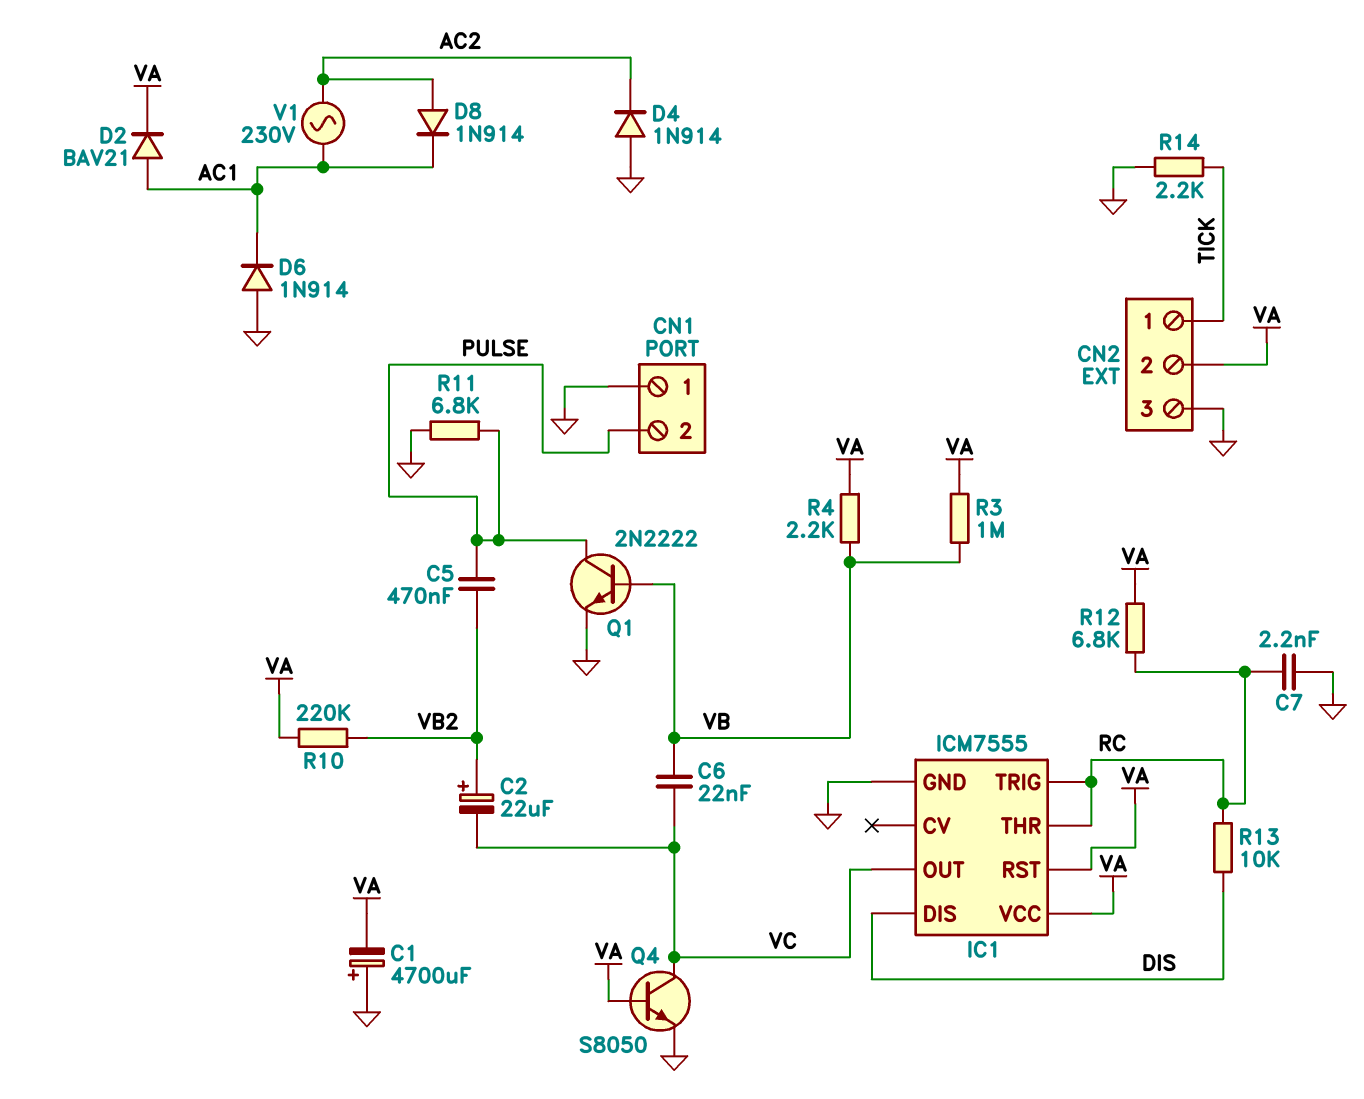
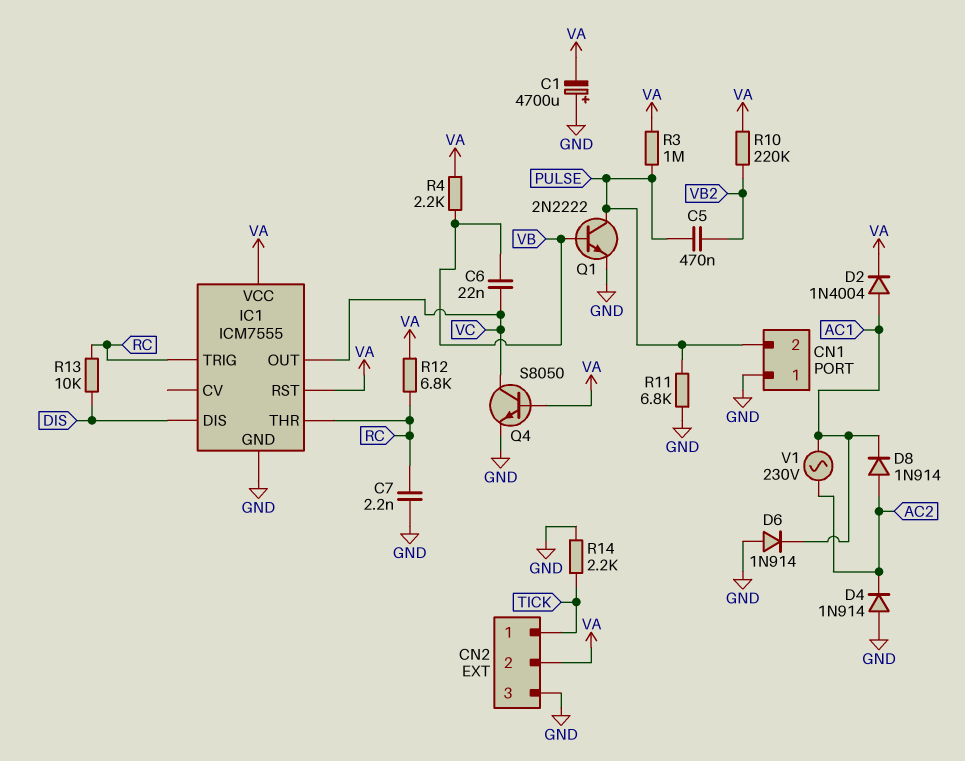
C2: 22uF (plus VB2, minus VC) -> none
D2: diode BAV21 (A AC1, K VA) -> diode 1N4004 (A AC1, K VA)
R3: 1M (VA, VB) -> 1M (PULSE, VA)

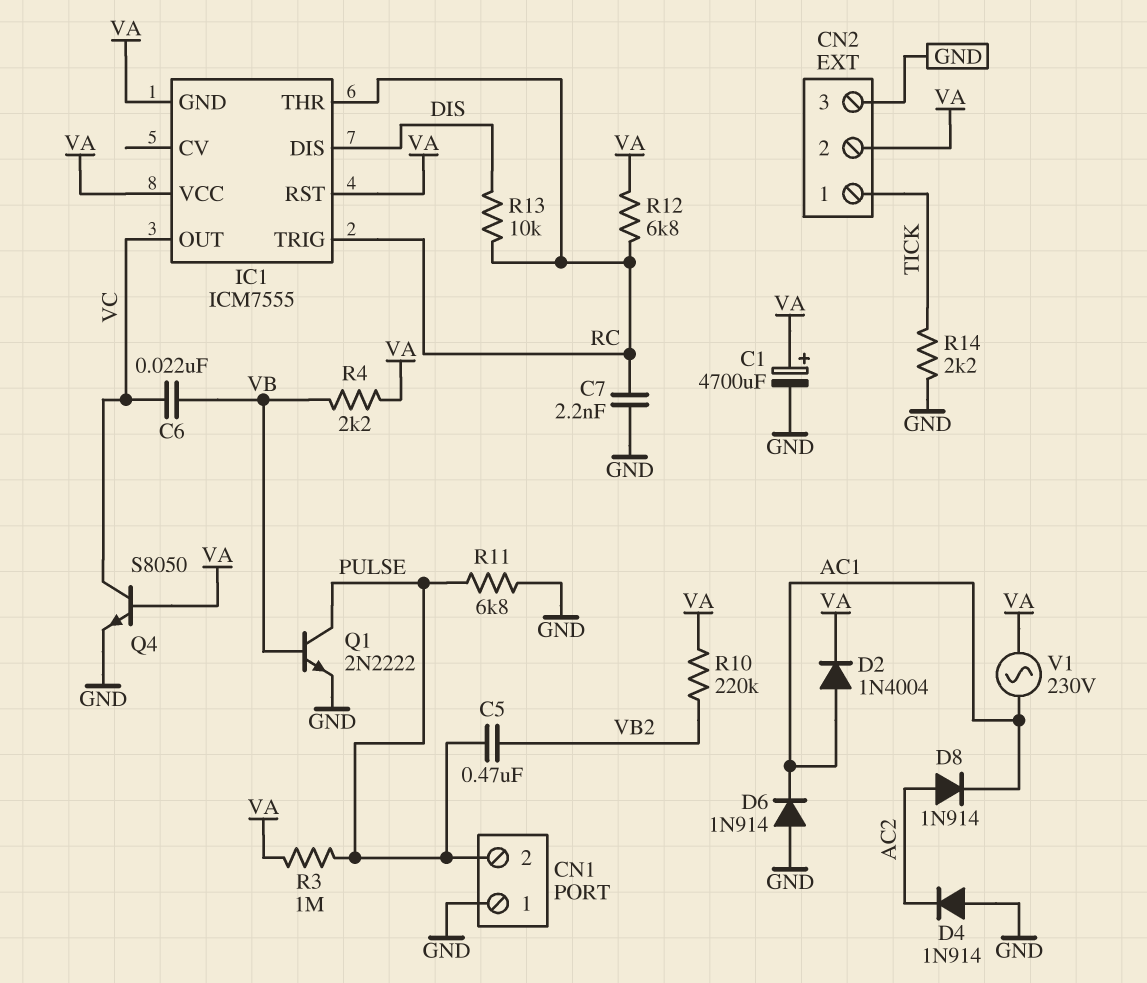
C1: 4700uF (plus GND, minus VA) -> 4700uF (plus VA, minus GND)
IC1 pin GND: GND -> VA
V1: AC 230V (AC1, AC2) -> AC 230V (AC1, VA)

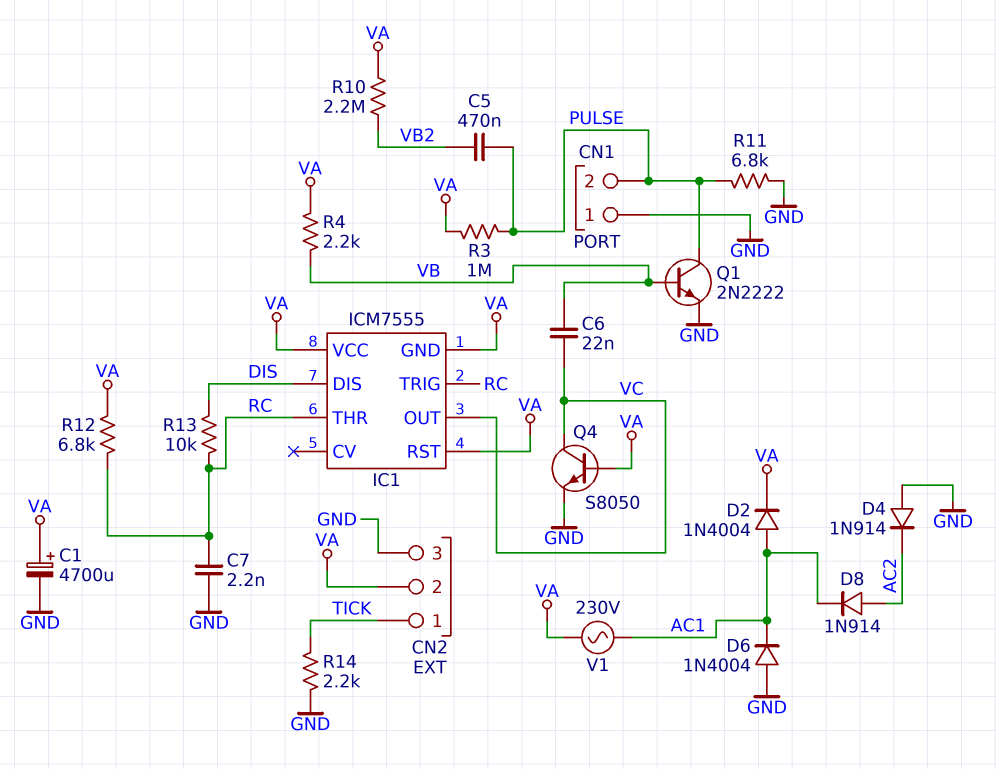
D6: diode 1N914 (A GND, K AC1) -> diode 1N4004 (A GND, K AC1)
R10: 220k (VA, VB2) -> 2.2M (VA, VB2)

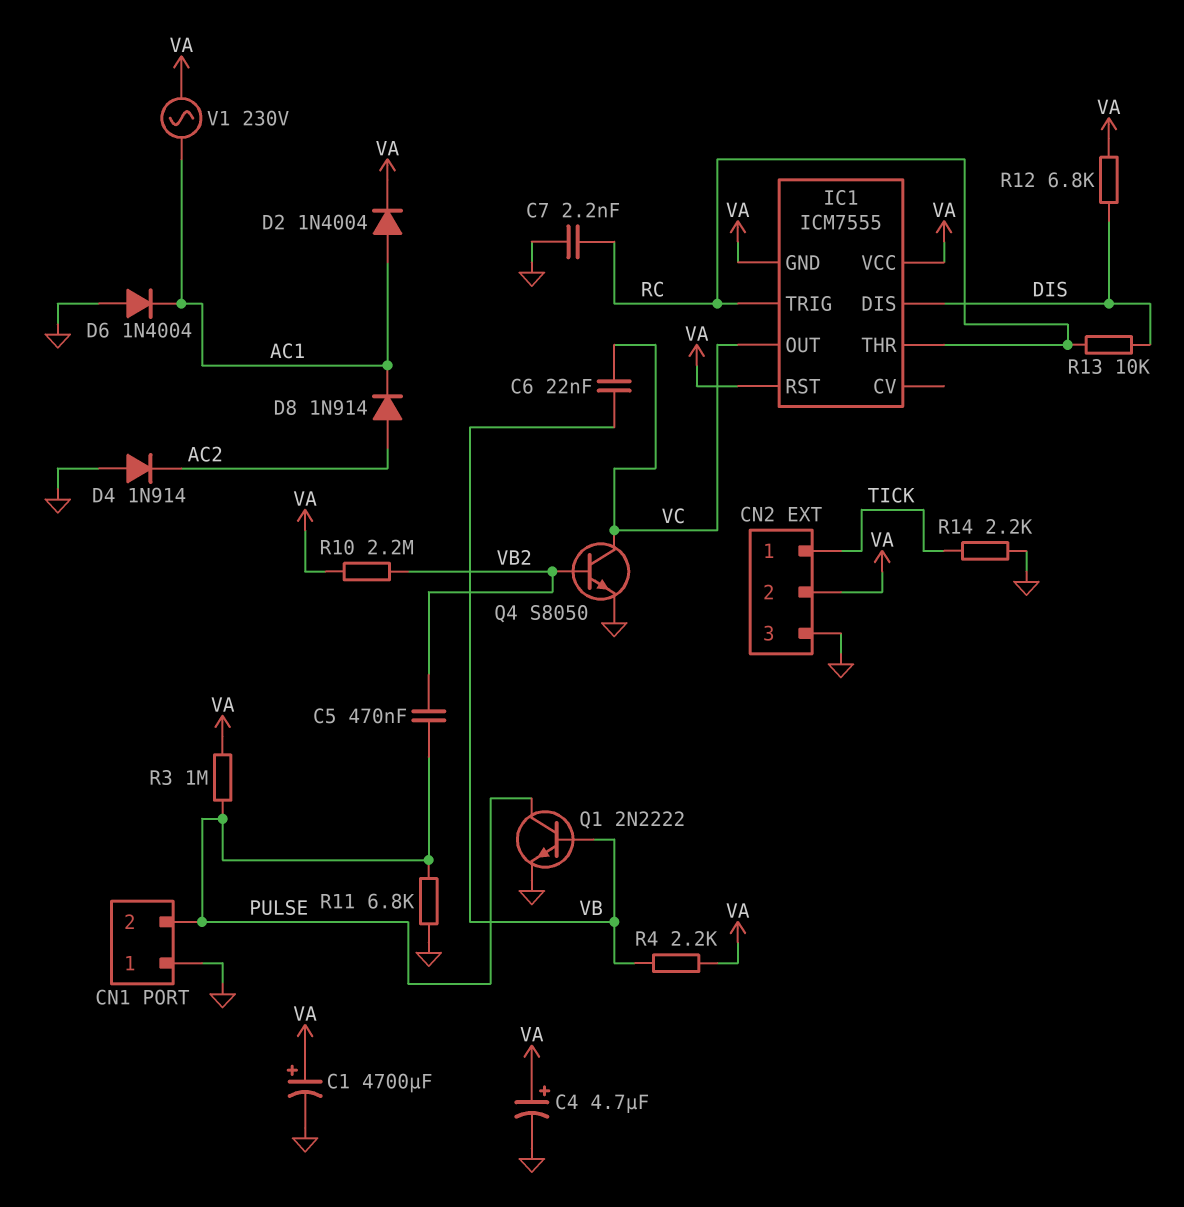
C4: none -> 4.7uF (plus VA, minus GND)
Q4: NPN S8050 (B VA, C VC, E GND) -> NPN S8050 (B VB2, C VC, E GND)
R12: 6.8k (RC, VA) -> 6.8k (DIS, VA)

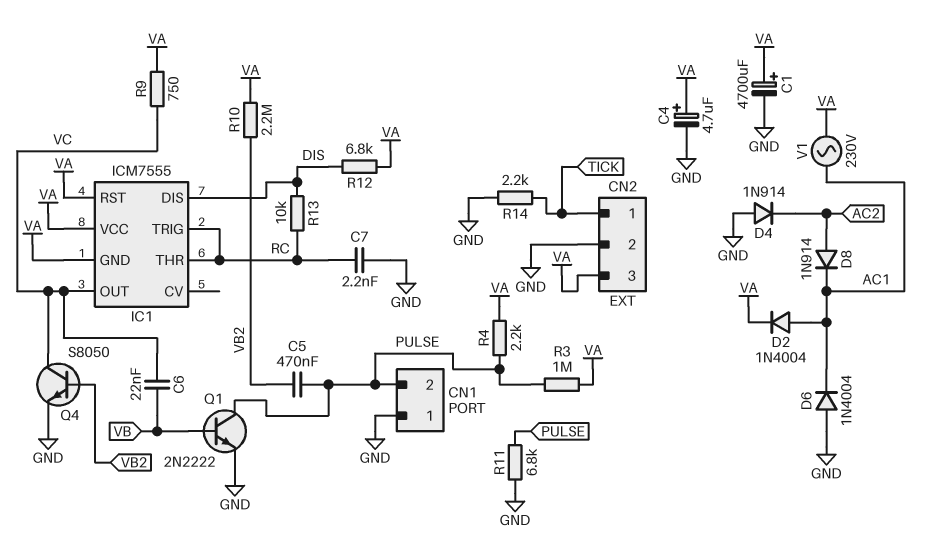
CN2 pin 2: VA -> GND
CN2 pin 3: GND -> VA
R4: 2.2k (VA, VB) -> 2.2k (PULSE, VA)
R9: none -> 750 (VA, VC)

